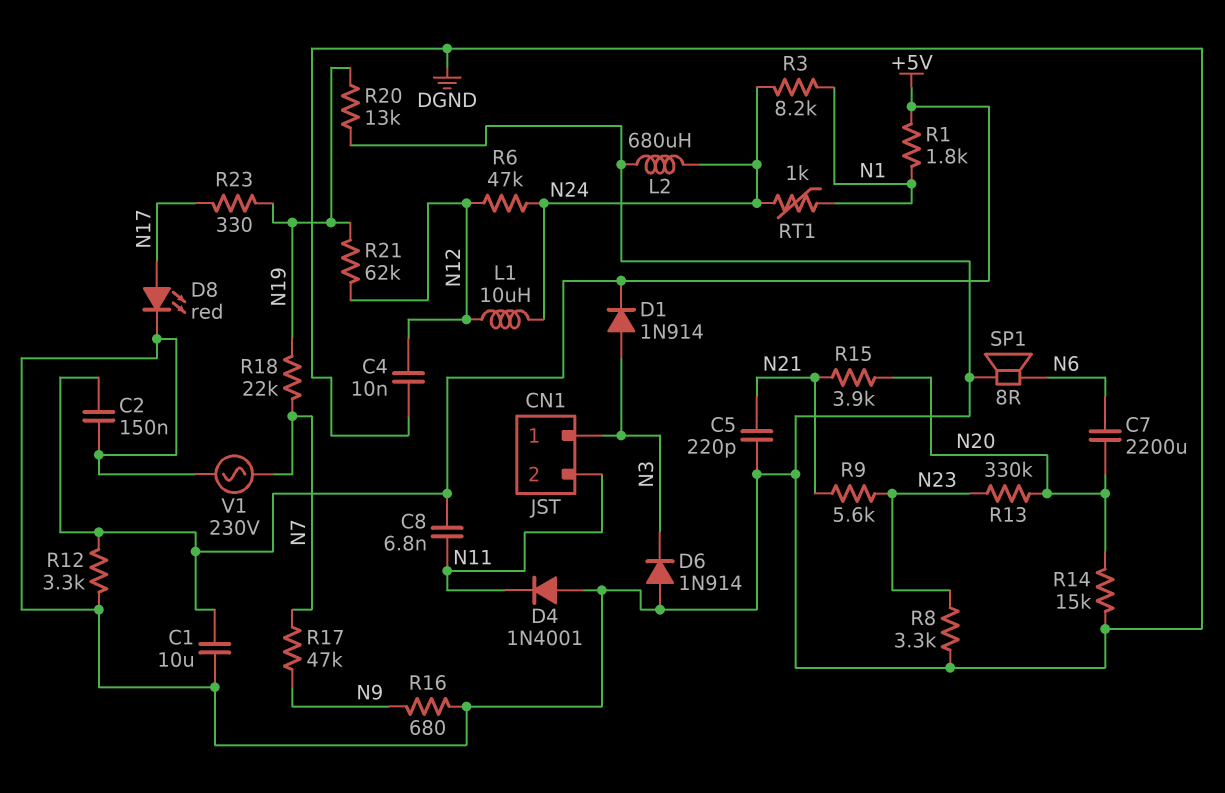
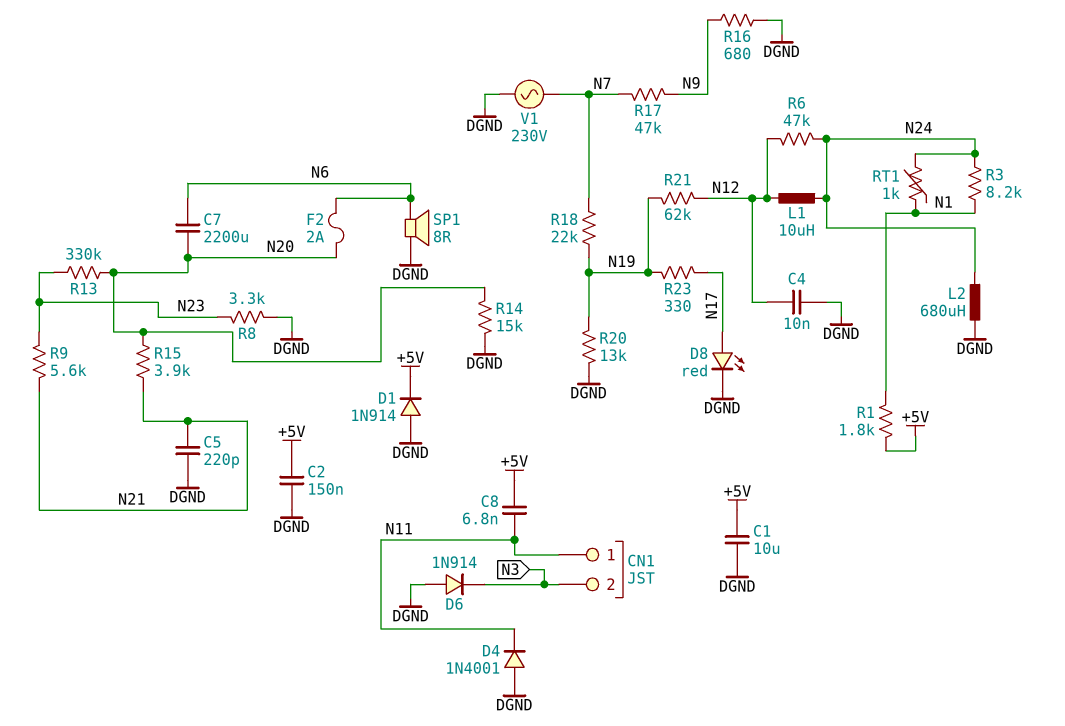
CN1 pin 1: N3 -> N11
CN1 pin 2: N11 -> N3
D1: diode 1N914 (A N3, K +5V) -> diode 1N914 (A DGND, K +5V)
F2: none -> 2A (N6, N20)
R12: 3.3k (+5V, DGND) -> none

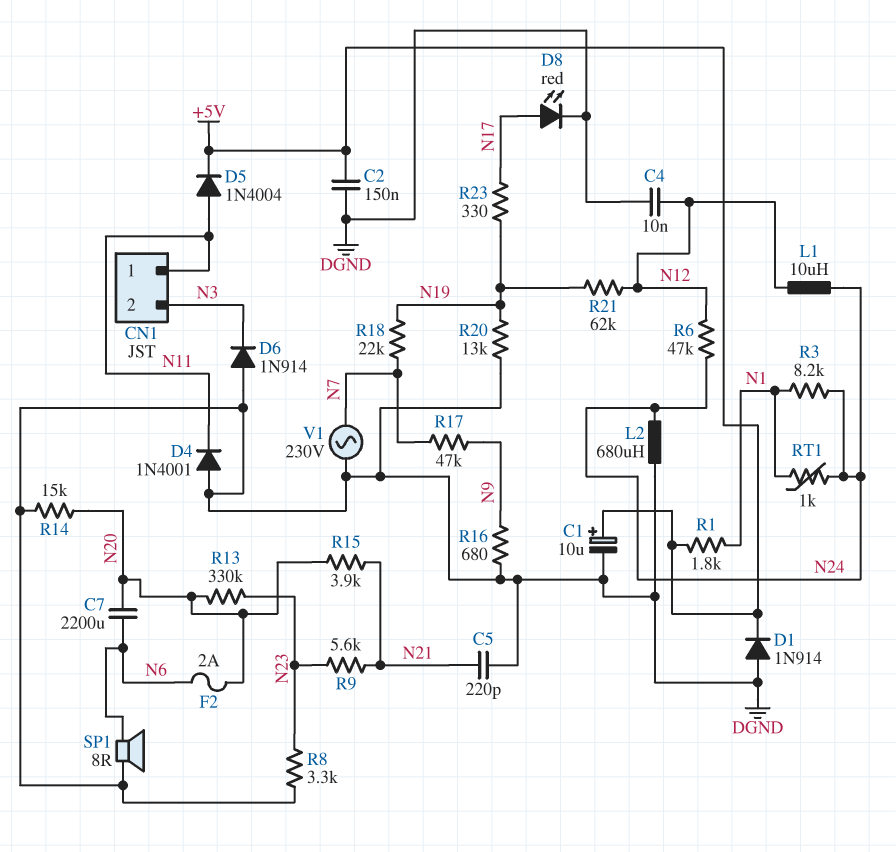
C1: 10uF (+5V, DGND) -> 10uF (plus +5V, minus DGND)
C8: 6.8nF (+5V, N11) -> none
D5: none -> diode 1N4004 (A N11, K +5V)

